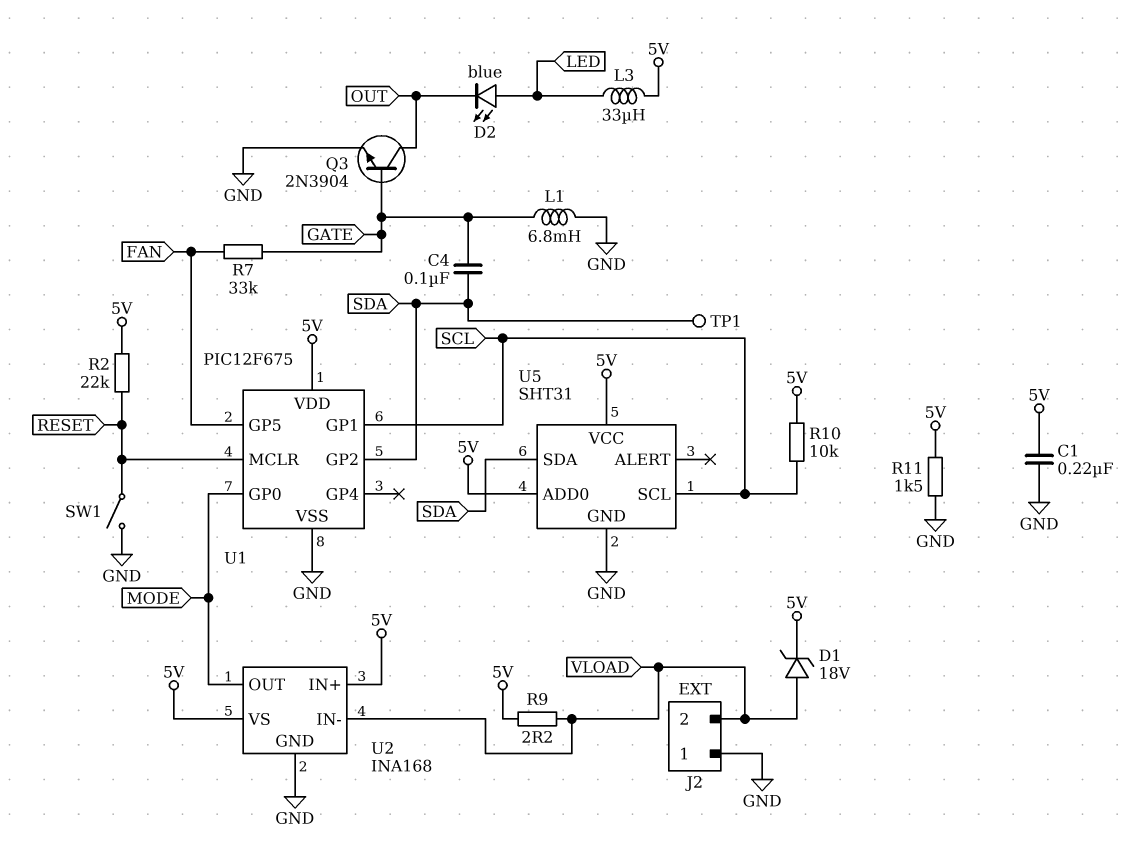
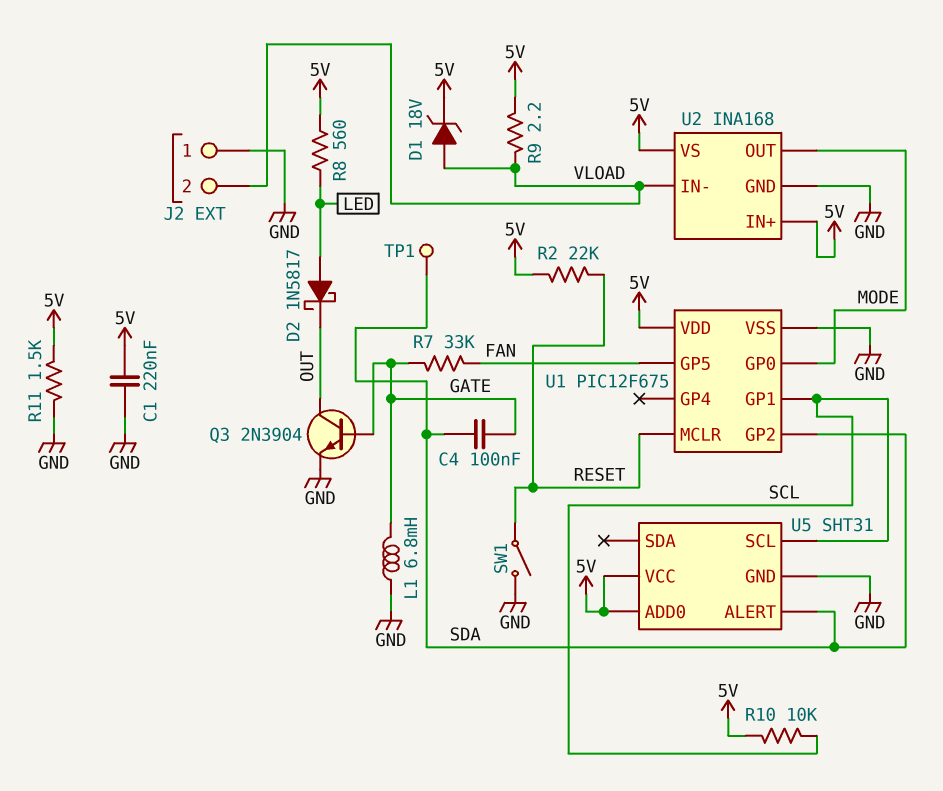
D2: LED blue (A LED, K OUT) -> schottky 1N5817 (A LED, K OUT)
L3: 33uH (5V, LED) -> none
R8: none -> 560 (5V, LED)
U5 pin ALERT: none -> SDA
U5 pin SDA: SDA -> none

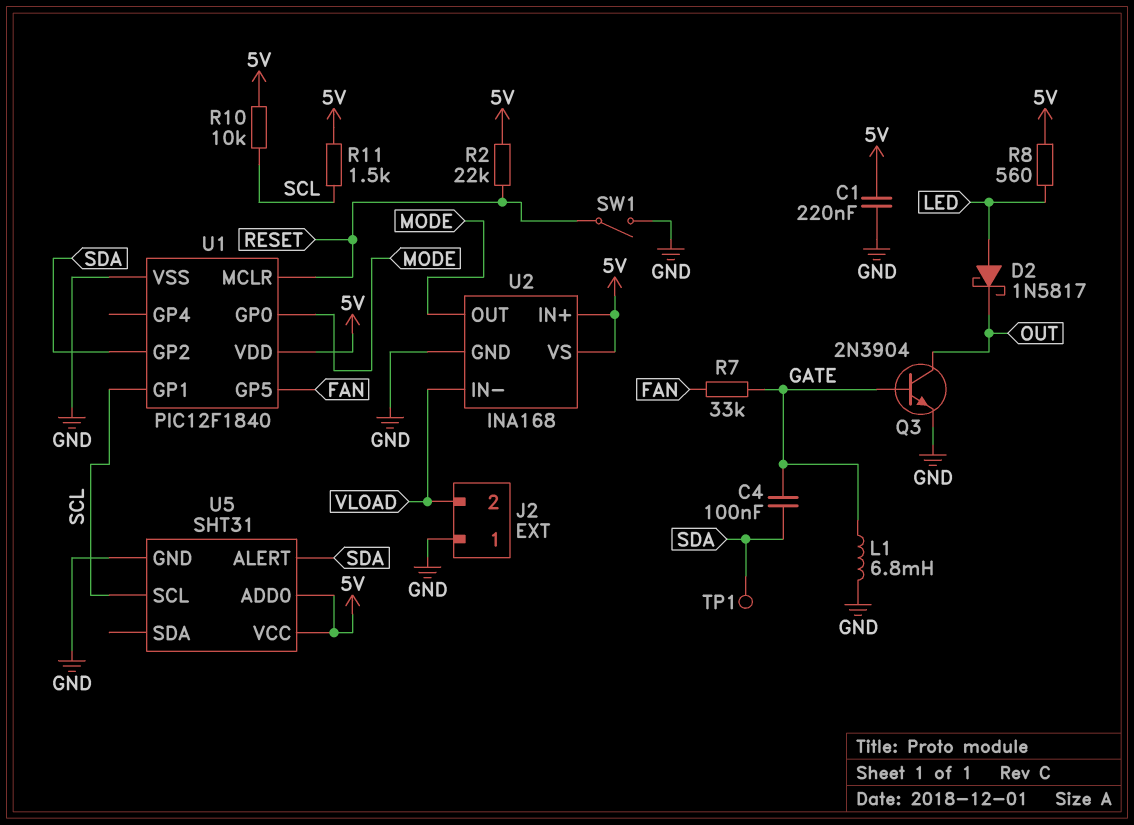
D1: zener 18V (A VLOAD, K 5V) -> none
R9: 2.2 (5V, VLOAD) -> none
R11: 1.5k (5V, GND) -> 1.5k (5V, SCL)
U1: PIC12F675 -> PIC12F1840

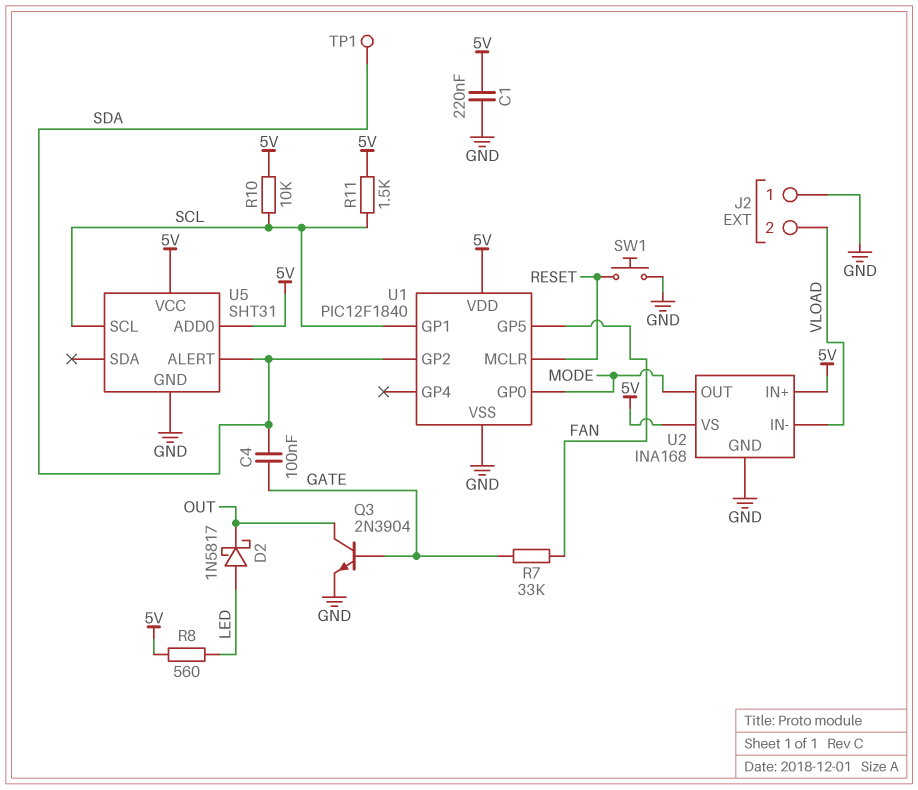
L1: 6.8mH (GATE, GND) -> none
R2: 22k (5V, RESET) -> none
SW1: switch (GND, RESET) -> button (GND, RESET)

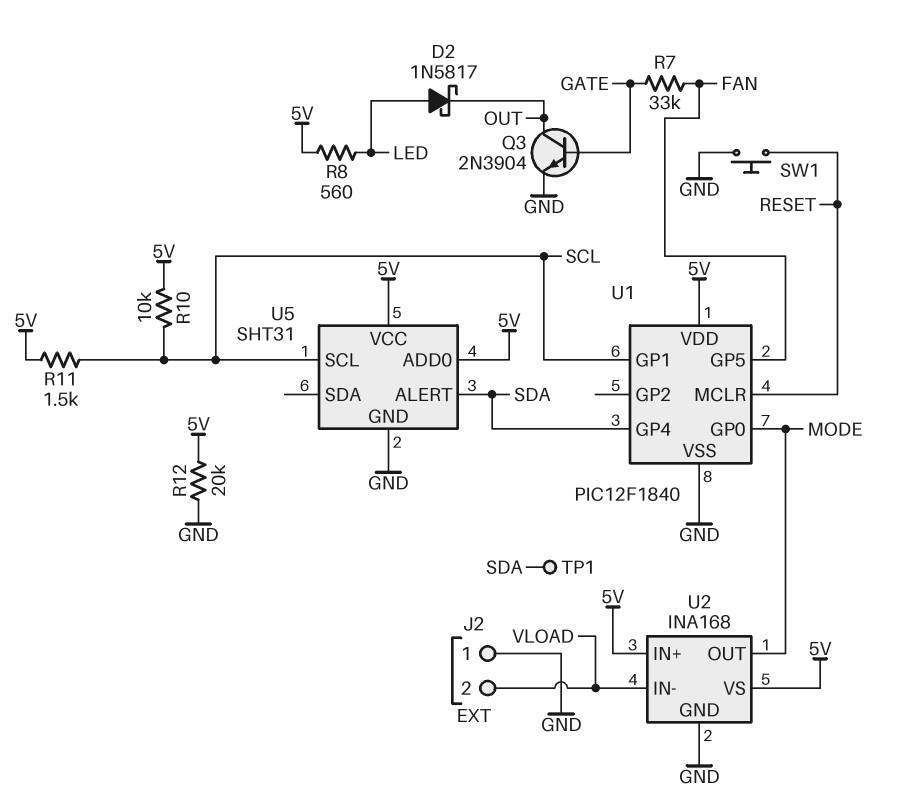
C1: 220nF (5V, GND) -> none
C4: 100nF (GATE, SDA) -> none
R12: none -> 20k (5V, GND)
U1 pin GP2: SDA -> none
U1 pin GP4: none -> SDA

